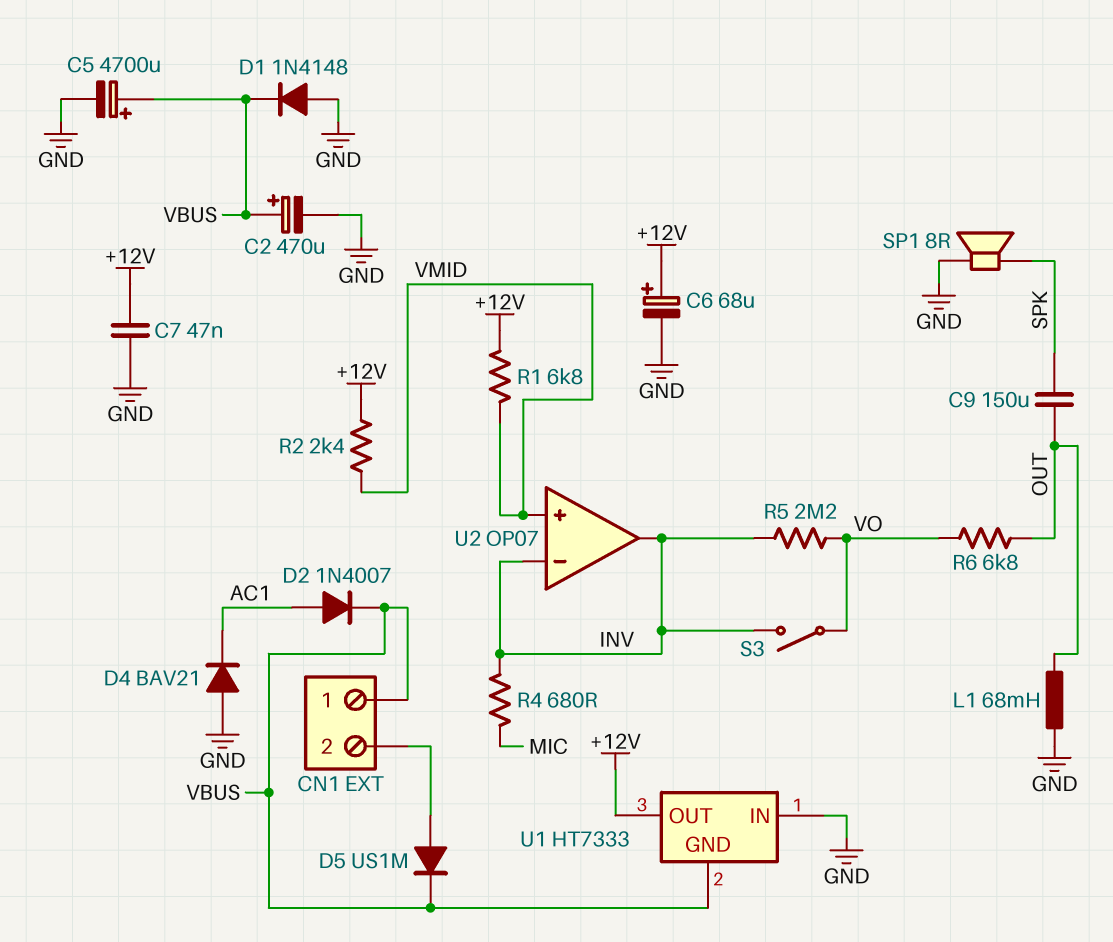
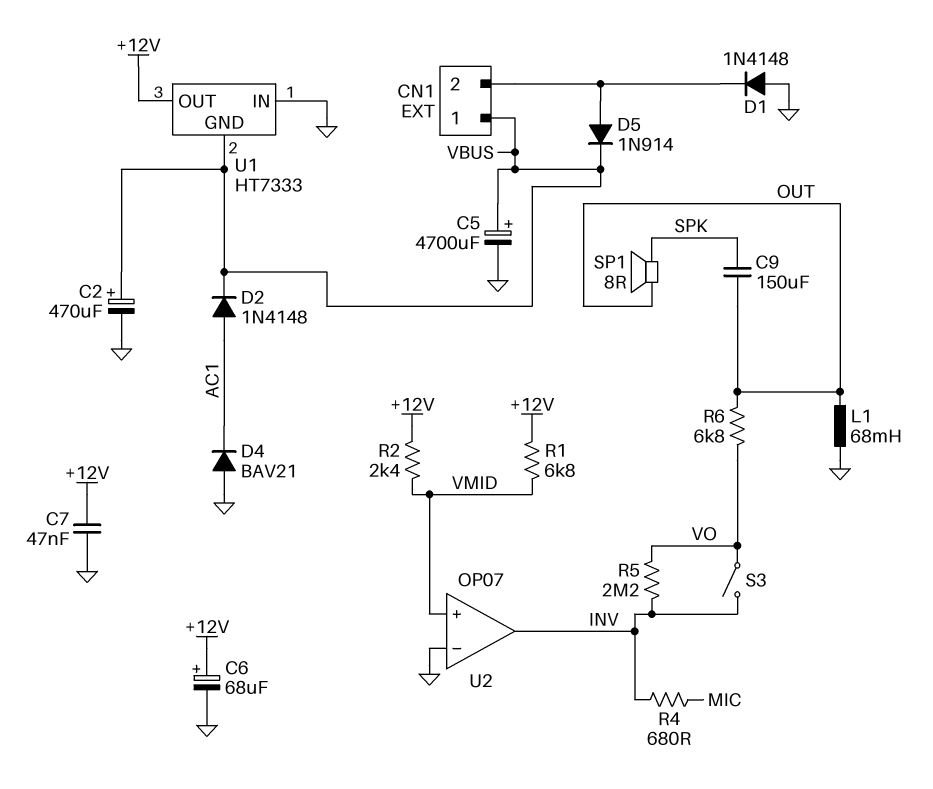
D1: diode 1N4148 (A GND, K VBUS) -> diode 1N4148 (A GND, K CN1/2)
D2: diode 1N4007 (A AC1, K VBUS) -> diode 1N4148 (A AC1, K VBUS)
D5: diode US1M (A CN1/2, K VBUS) -> diode 1N914 (A CN1/2, K VBUS)
SP1: speaker 8R (GND, SPK) -> speaker 8R (OUT, SPK)
U2 pin in-: INV -> GND

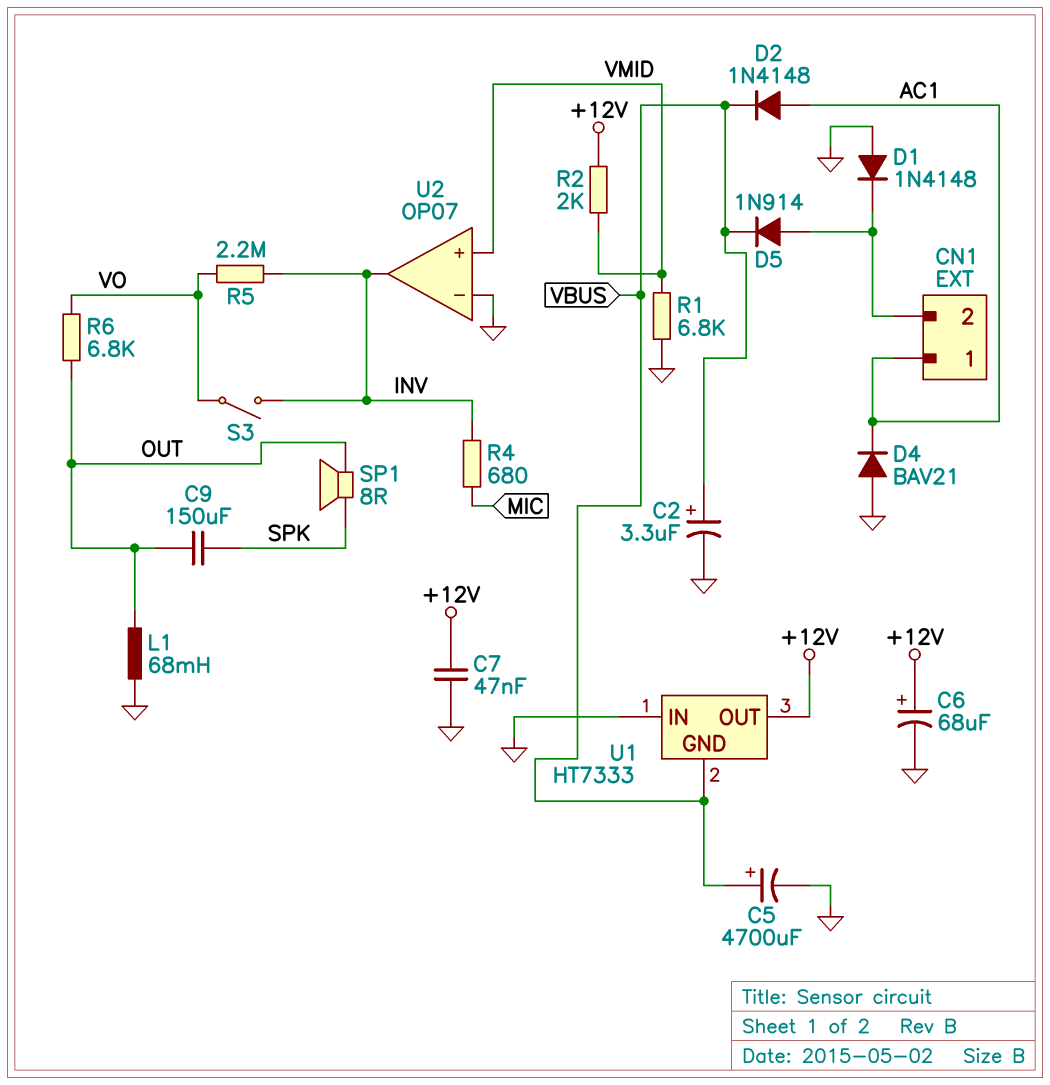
C2: 470uF (plus VBUS, minus GND) -> 3.3uF (plus VBUS, minus GND)
CN1 pin 1: VBUS -> AC1
R1: 6.8k (+12V, VMID) -> 6.8k (GND, VMID)
R2: 2.4k (+12V, VMID) -> 2k (+12V, VMID)

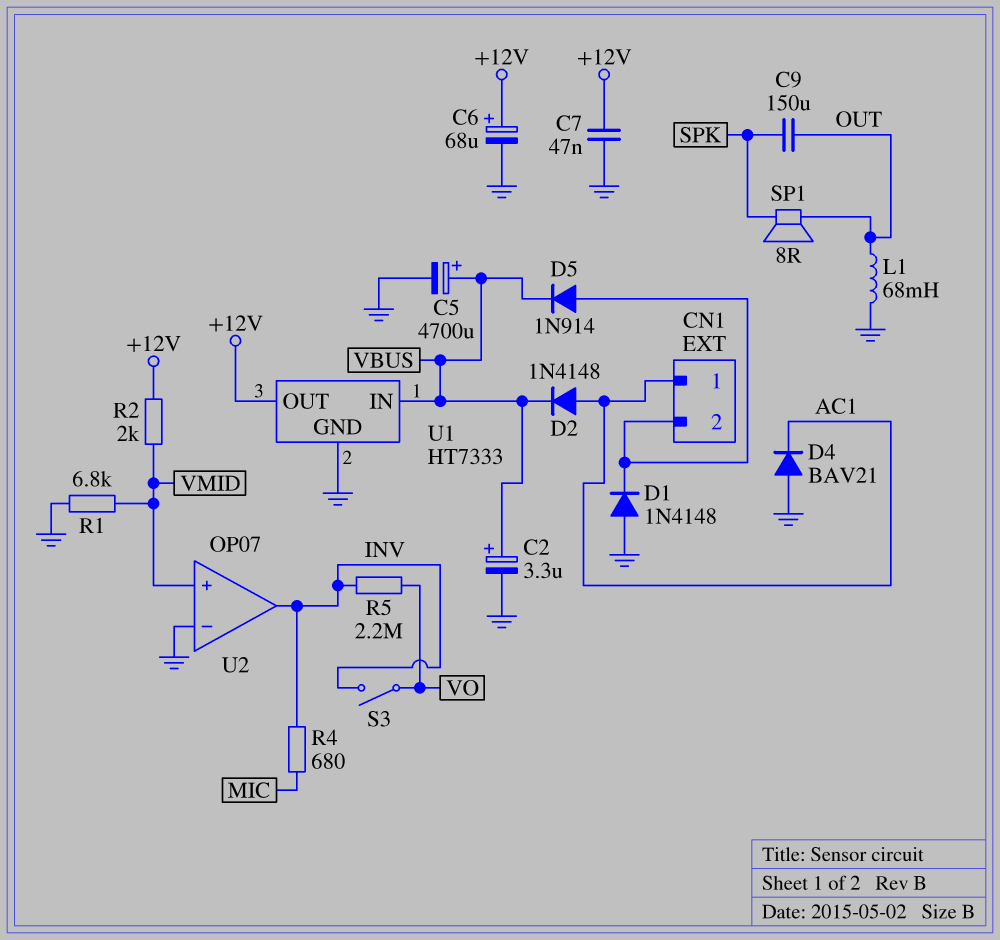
R6: 6.8k (OUT, VO) -> none
U1 pin GND: VBUS -> GND
U1 pin IN: GND -> VBUS

